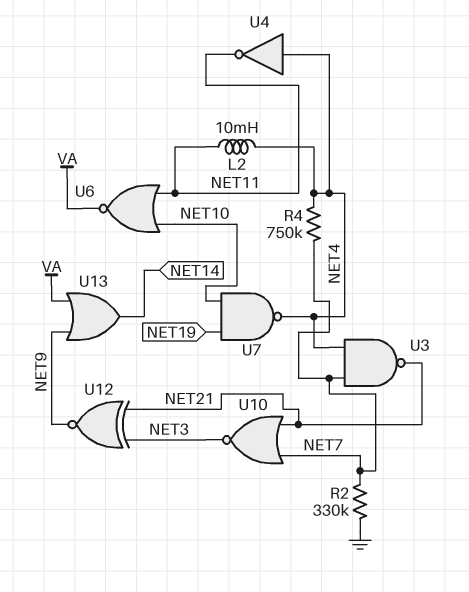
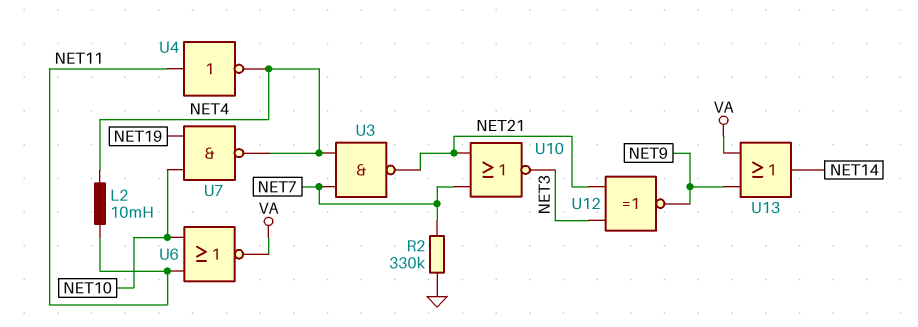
R4: 750k (NET4, NET7) -> none
U4: NOT (in NET4, out NET11) -> NOT (in NET11, out NET4)

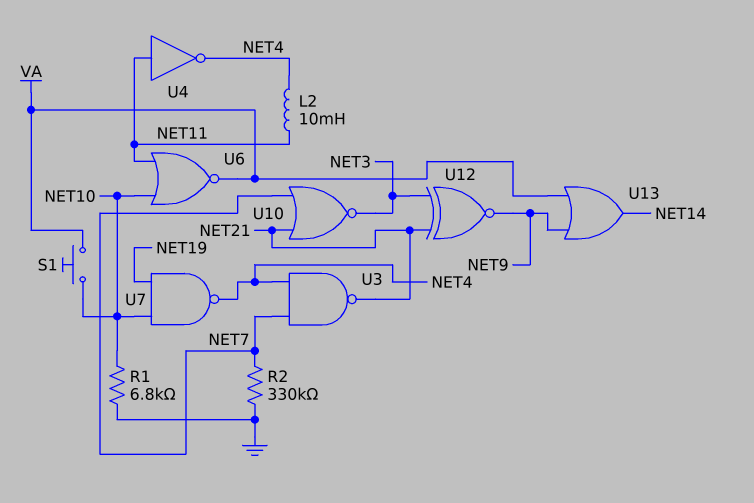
R1: none -> 6.8k (GND, NET10)
S1: none -> button (NET10, VA)

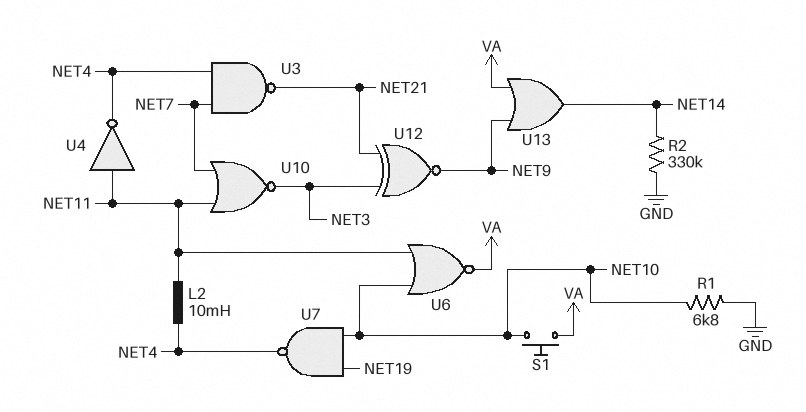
R2: 330k (GND, NET7) -> 330k (GND, NET14)
U10: NOR (in NET7, in NET21, out NET3) -> NOR (in NET7, in NET11, out NET3)

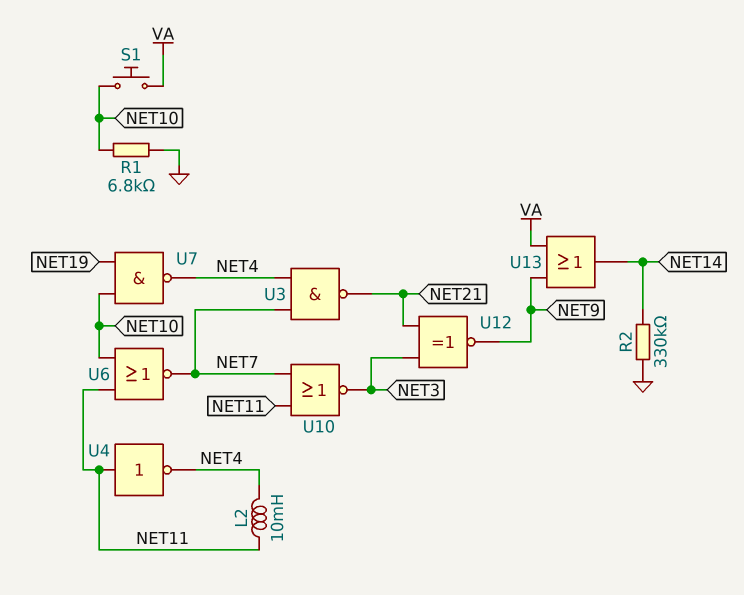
U6: NOR (in NET10, in NET11, out VA) -> NOR (in NET10, in NET11, out NET7)

